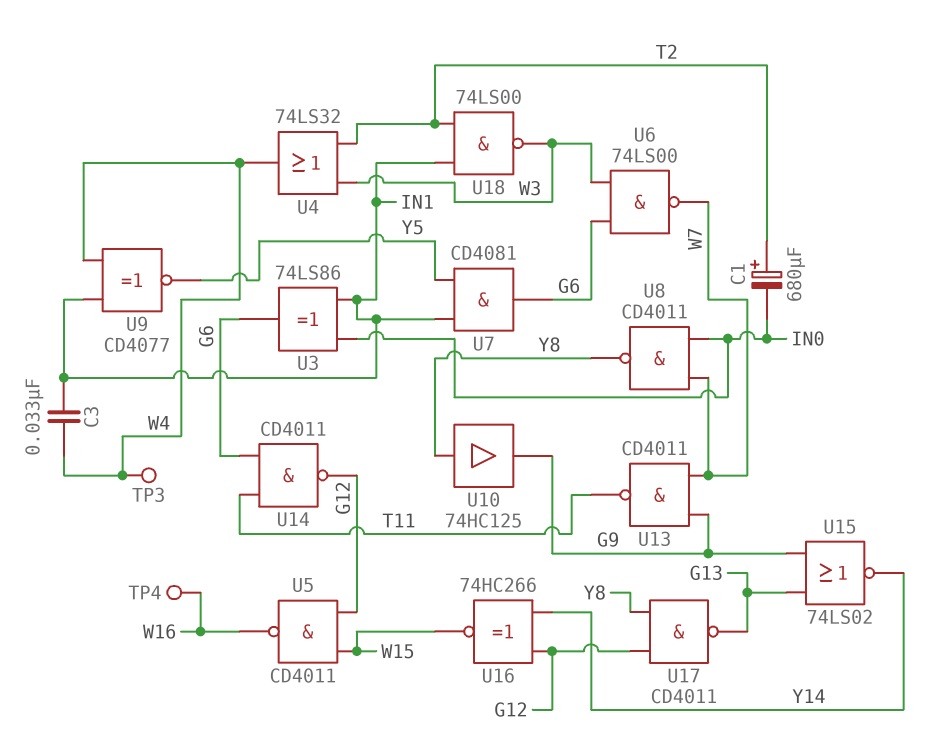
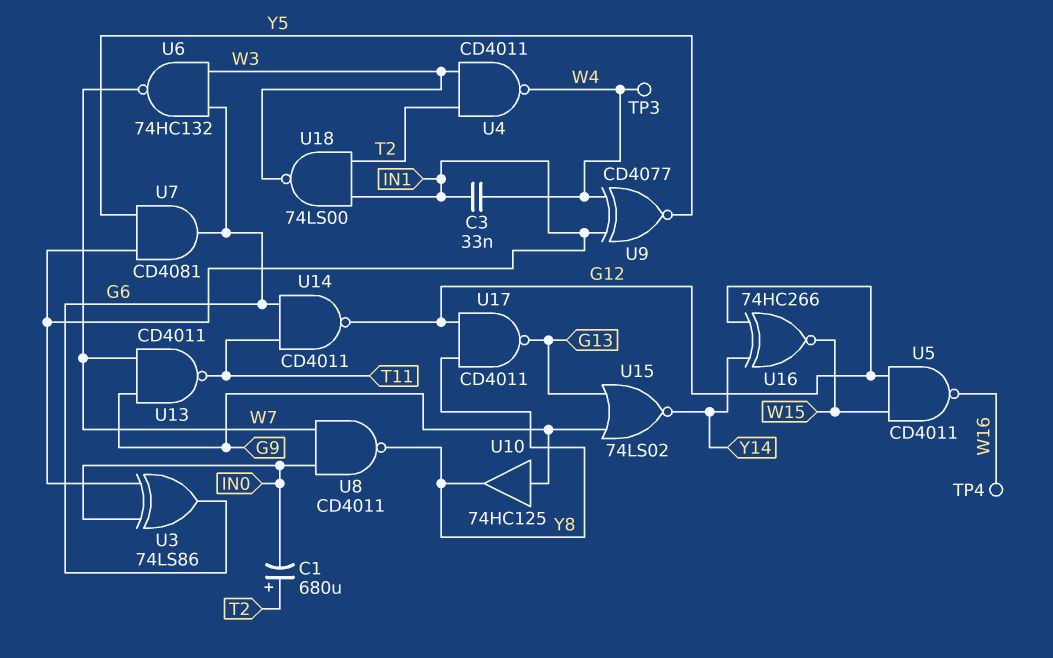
U4: OR 74LS32 (in T2, in W3, out W4) -> NAND CD4011 (in T2, in W3, out W4)
U6: NAND 74LS00 (in G6, in W3, out W7) -> NAND 74HC132 (in G6, in W3, out W7)
U10: buffer 74HC125 (in Y8, out G9) -> buffer 74HC125 (in G9, out Y8)

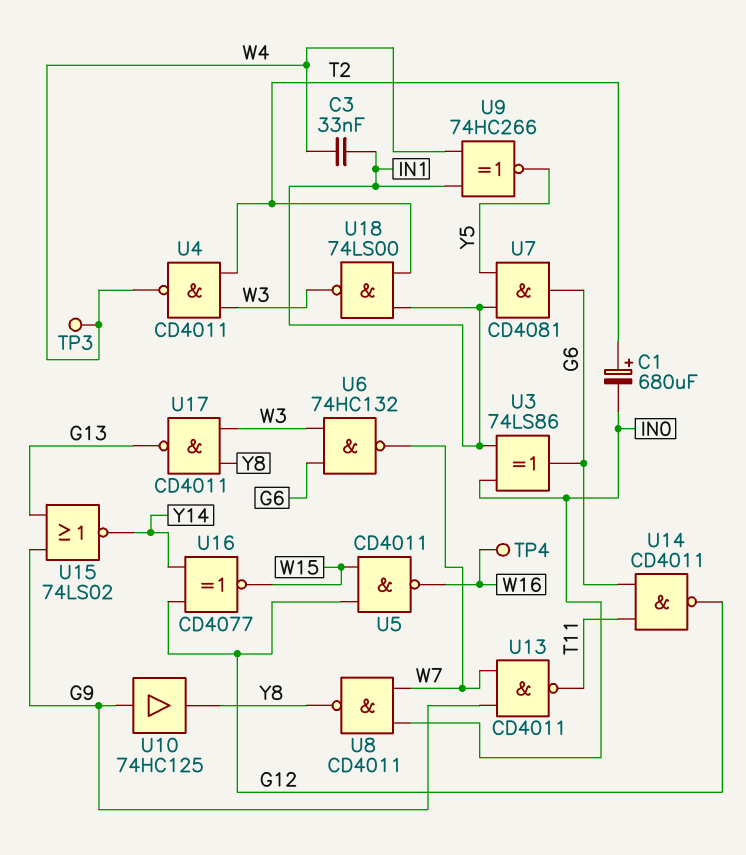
U9: XNOR CD4077 (in IN1, in W4, out Y5) -> XNOR 74HC266 (in IN1, in W4, out Y5)
U16: XNOR 74HC266 (in G12, in Y14, out W15) -> XNOR CD4077 (in G12, in Y14, out W15)
U17: NAND CD4011 (in G12, in Y8, out G13) -> NAND CD4011 (in W3, in Y8, out G13)

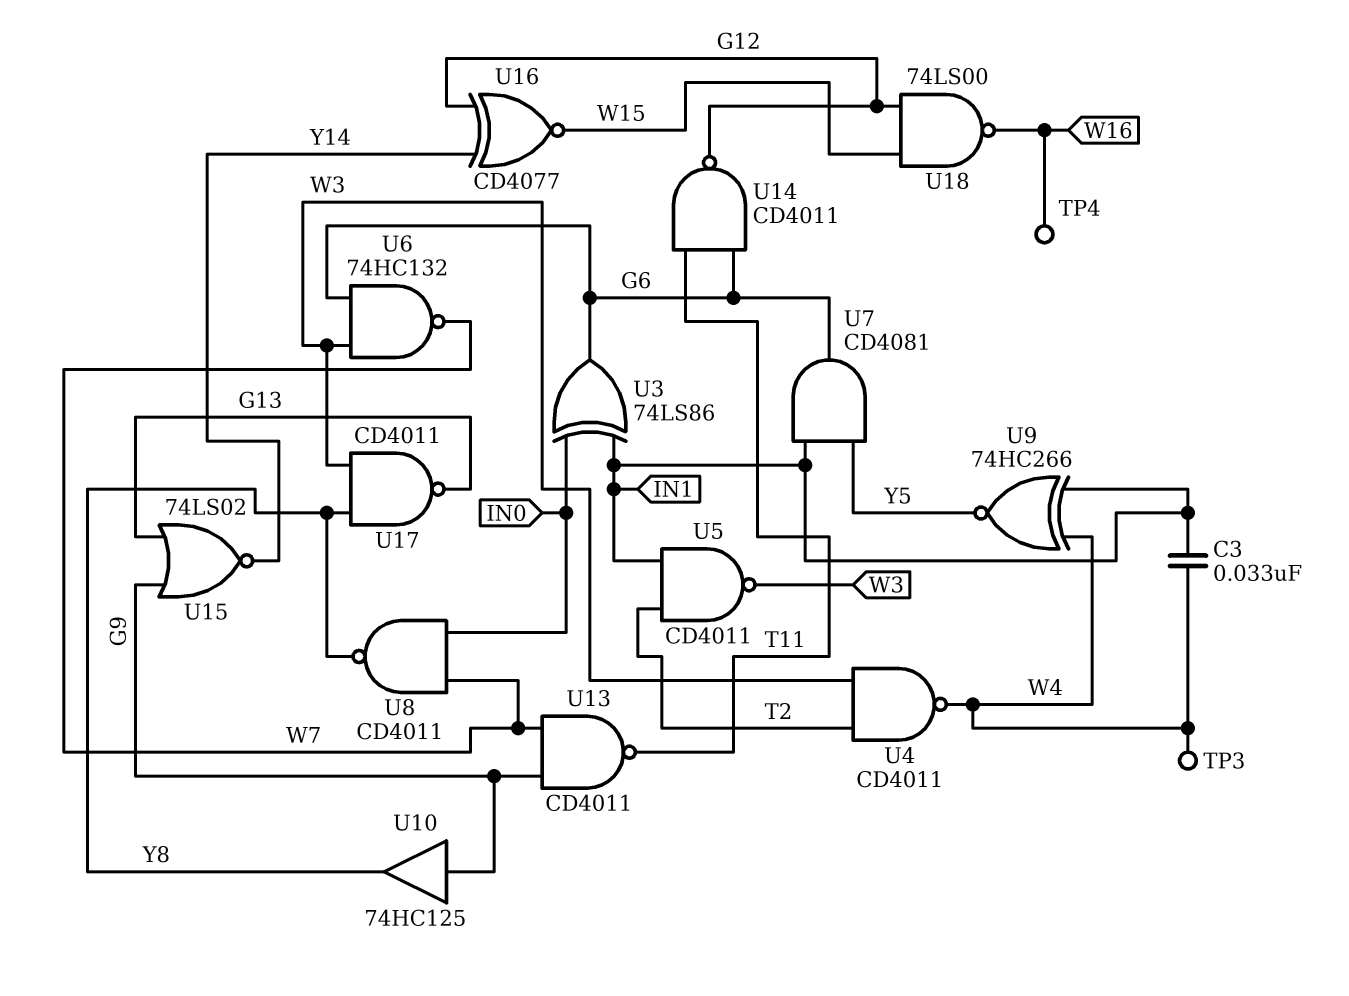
C1: 680uF (plus T2, minus IN0) -> none
U5: NAND CD4011 (in G12, in W15, out W16) -> NAND CD4011 (in IN1, in T2, out W3)
U18: NAND 74LS00 (in IN1, in T2, out W3) -> NAND 74LS00 (in G12, in W15, out W16)

